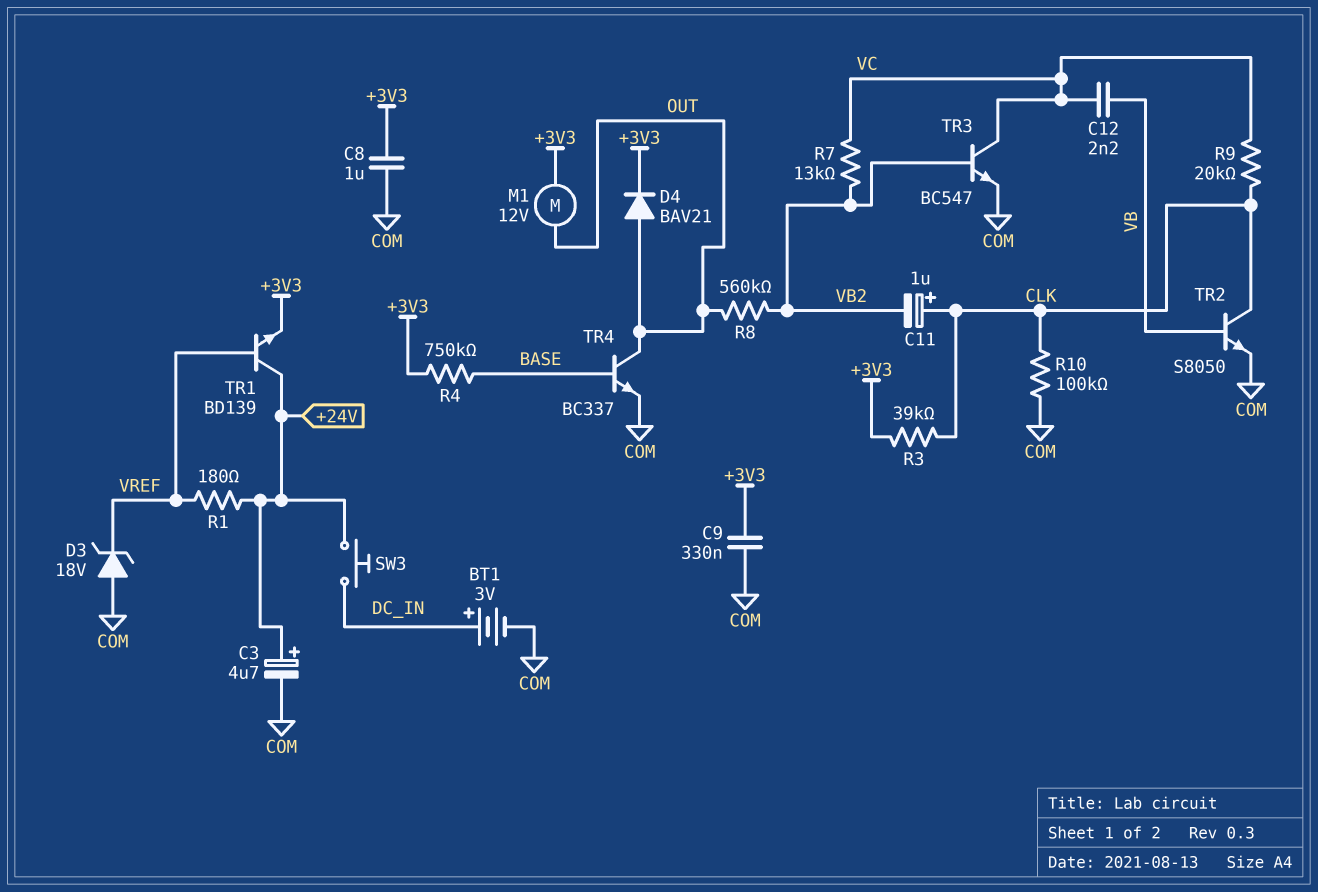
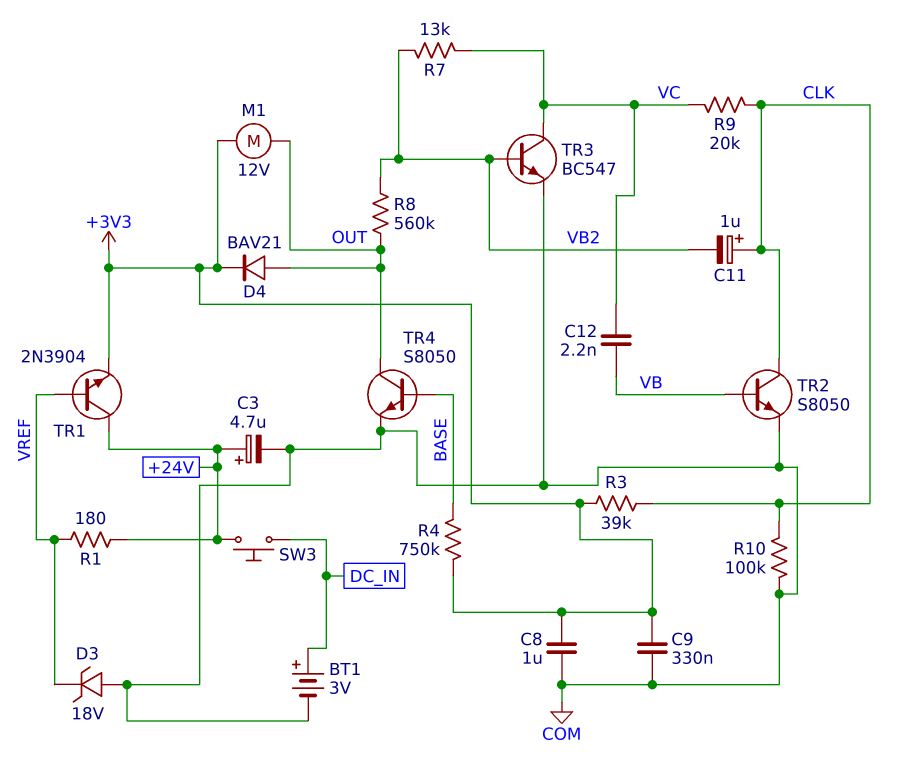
TR1: NPN BD139 (B VREF, C +24V, E +3V3) -> NPN 2N3904 (B VREF, C +24V, E +3V3)
TR4: NPN BC337 (B BASE, C OUT, E COM) -> NPN S8050 (B BASE, C OUT, E COM)

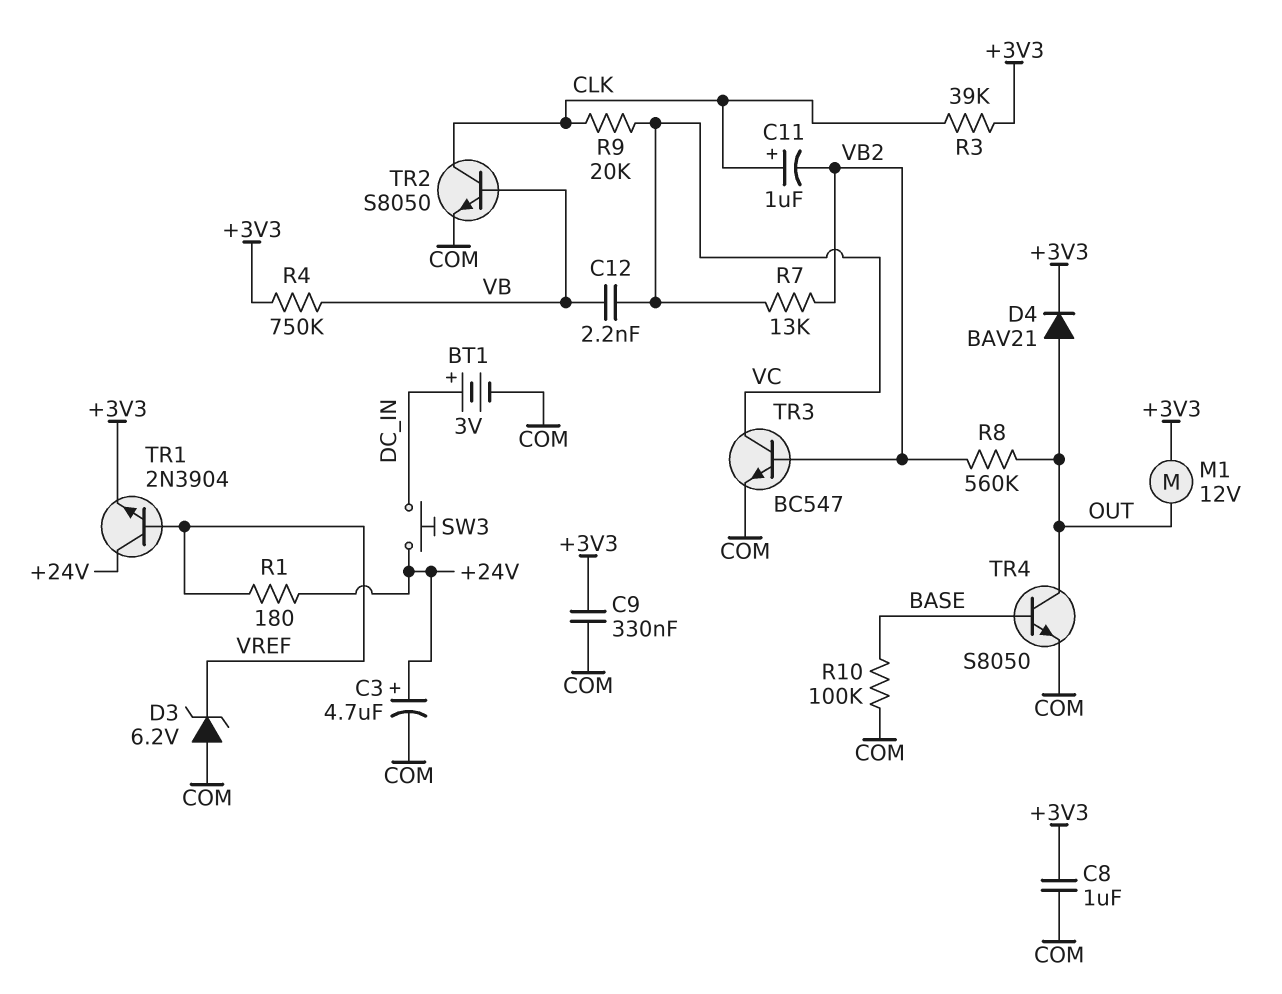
D3: zener 18V (A COM, K VREF) -> zener 6.2V (A COM, K VREF)
R4: 750k (+3V3, BASE) -> 750k (+3V3, VB)
R10: 100k (CLK, COM) -> 100k (BASE, COM)

